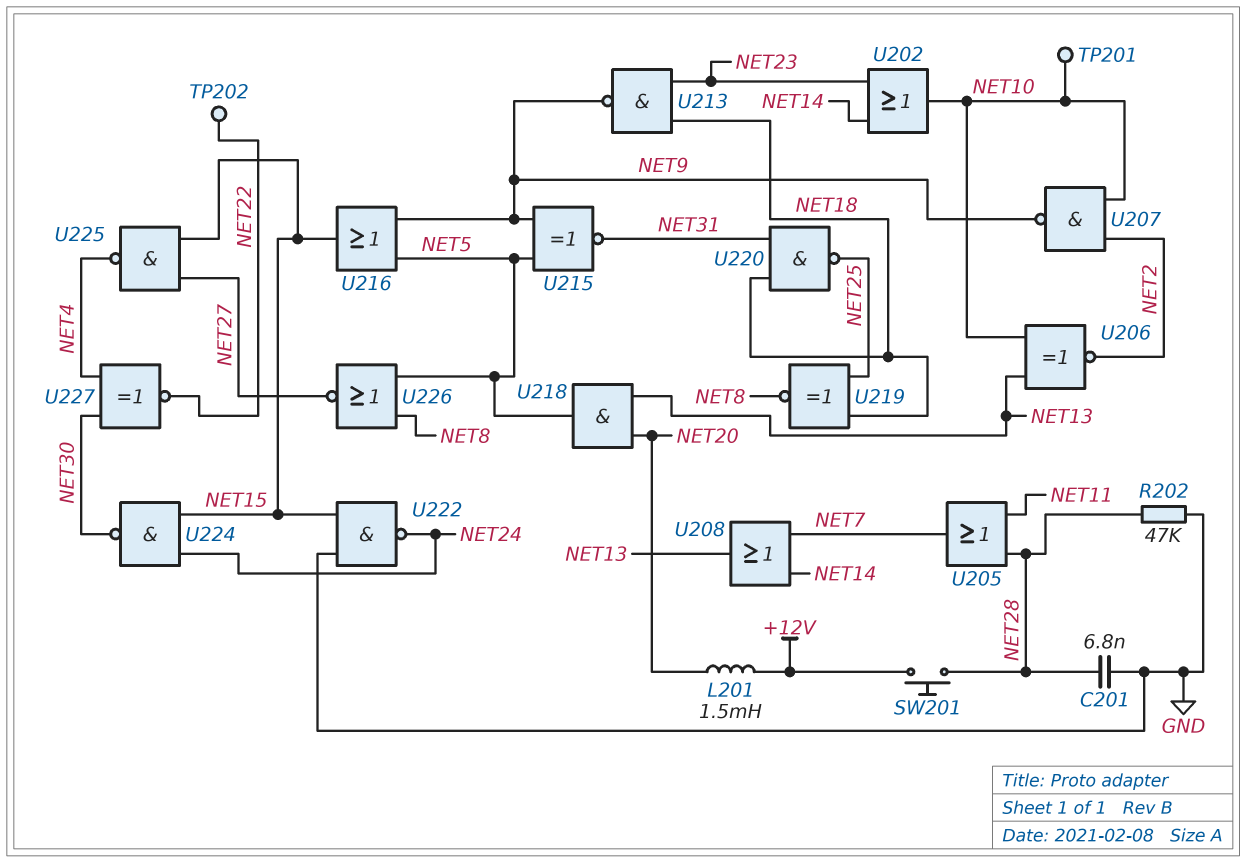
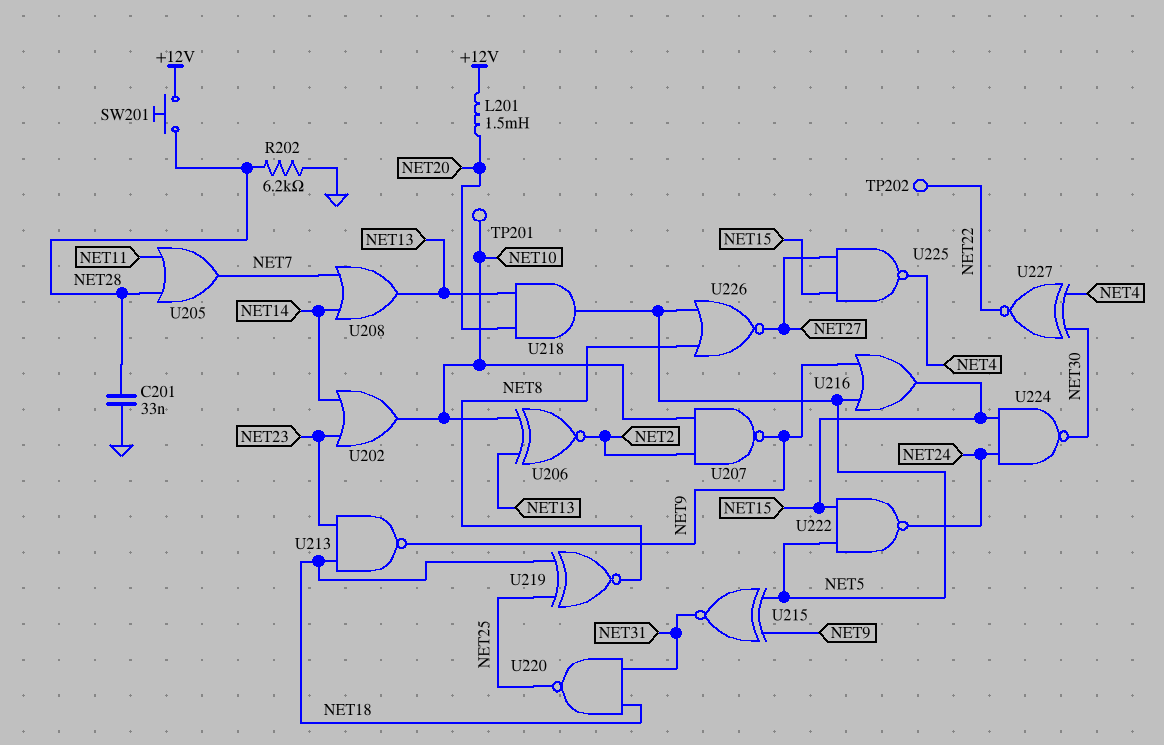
C201: 6.8nF (GND, NET28) -> 33nF (GND, NET28)
R202: 47k (GND, NET28) -> 6.2k (GND, NET28)
U222: NAND (in GND, in NET15, out NET24) -> NAND (in NET5, in NET15, out NET24)

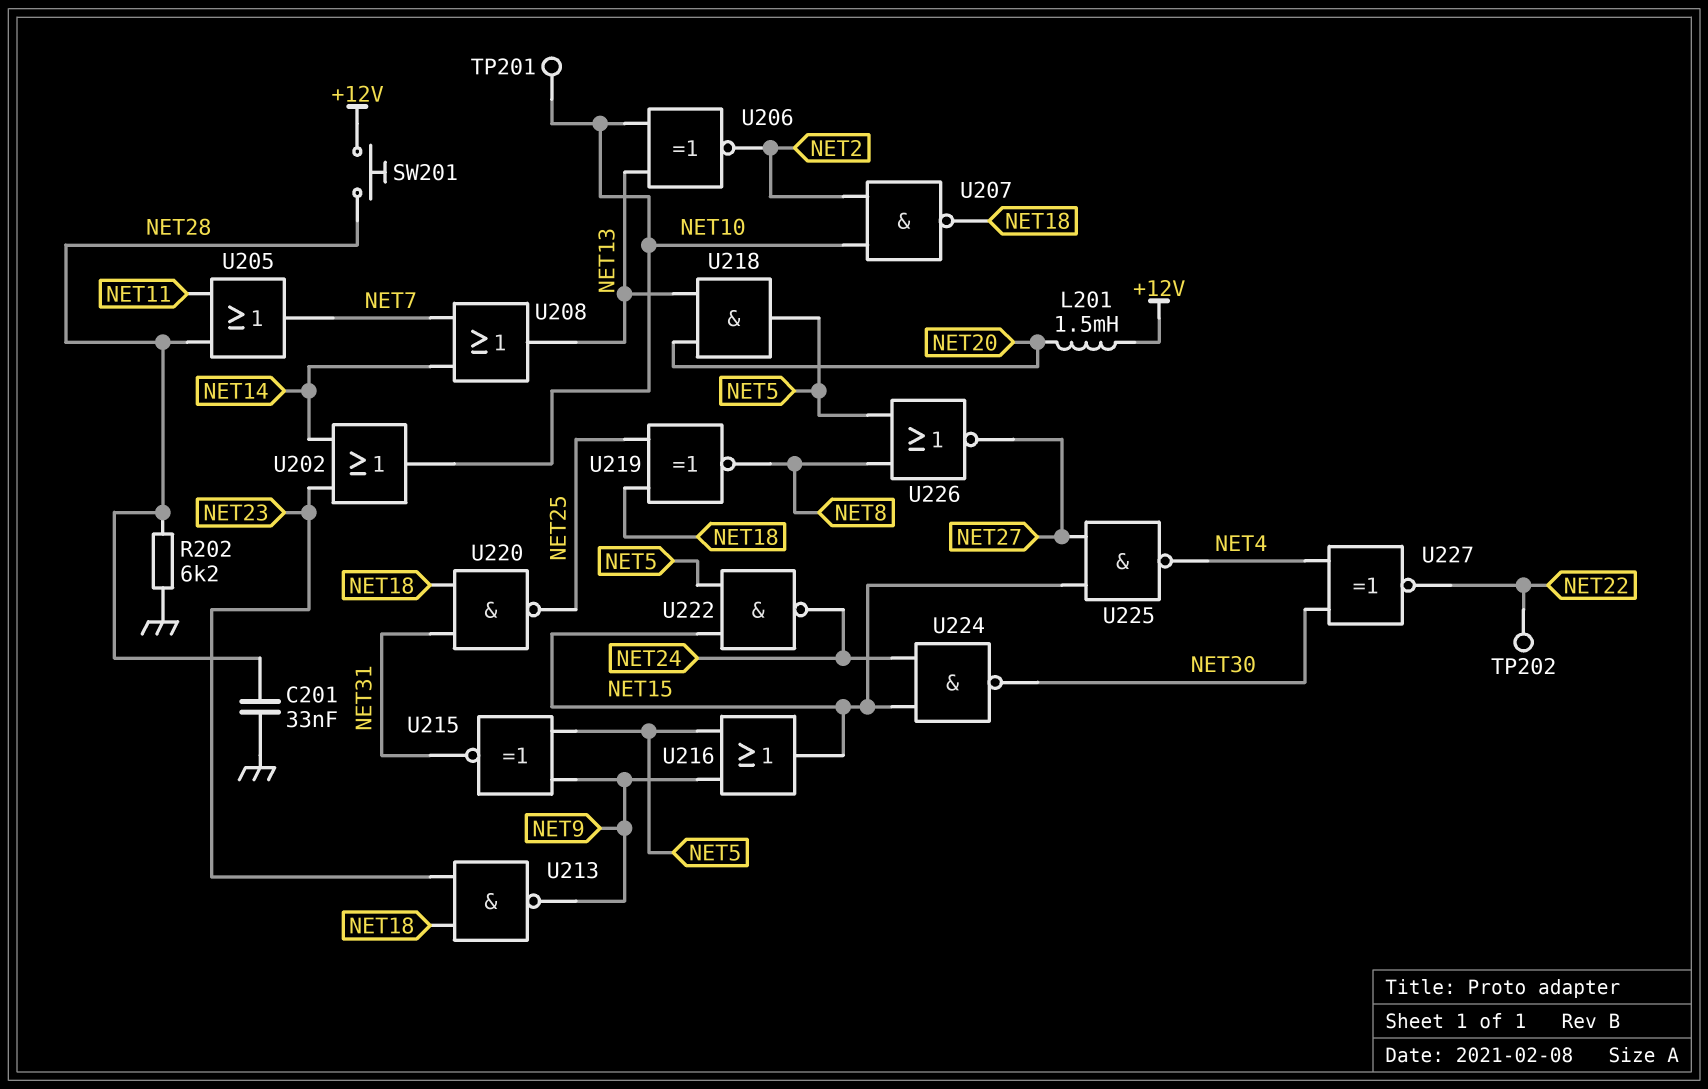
U207: NAND (in NET2, in NET10, out NET9) -> NAND (in NET2, in NET10, out NET18)

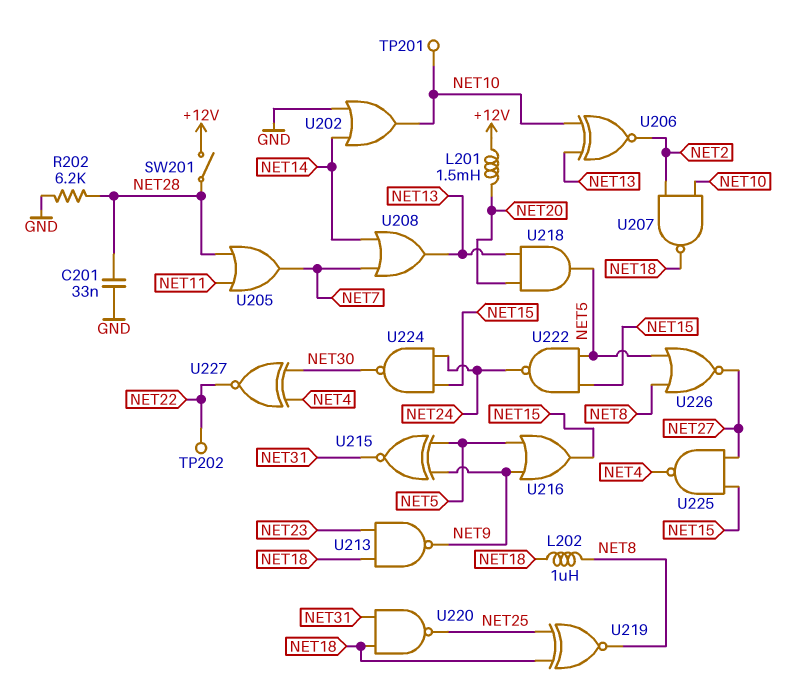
L202: none -> 1uH (NET8, NET18)
SW201: button (+12V, NET28) -> switch (+12V, NET28)
U202: OR (in NET14, in NET23, out NET10) -> OR (in GND, in NET14, out NET10)

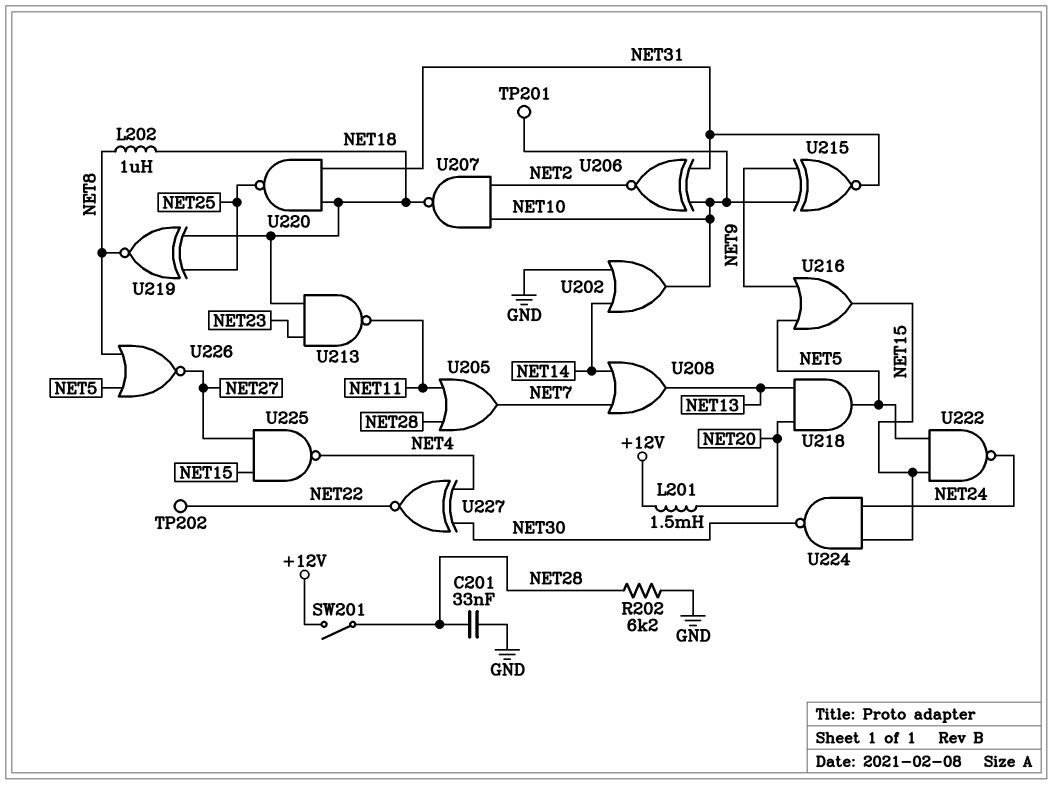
U206: XNOR (in NET10, in NET13, out NET2) -> XNOR (in NET10, in NET31, out NET2)
U213: NAND (in NET18, in NET23, out NET9) -> NAND (in NET18, in NET23, out NET11)
U215: XNOR (in NET5, in NET9, out NET31) -> XNOR (in NET9, in NET10, out NET31)

